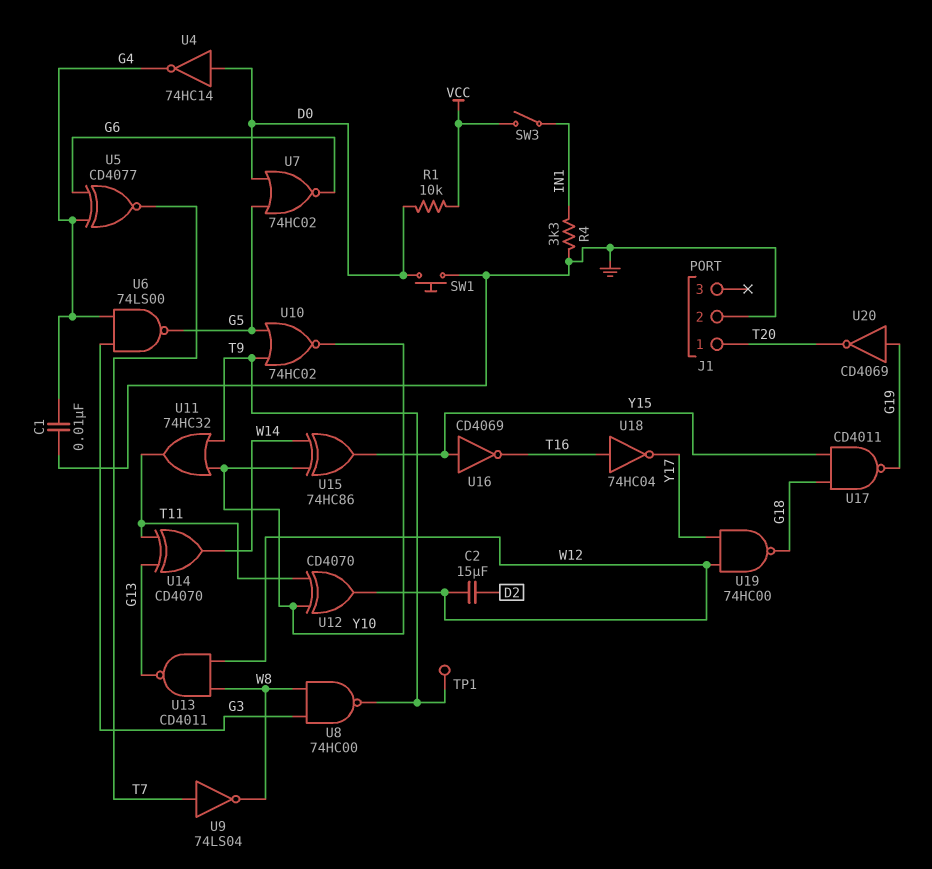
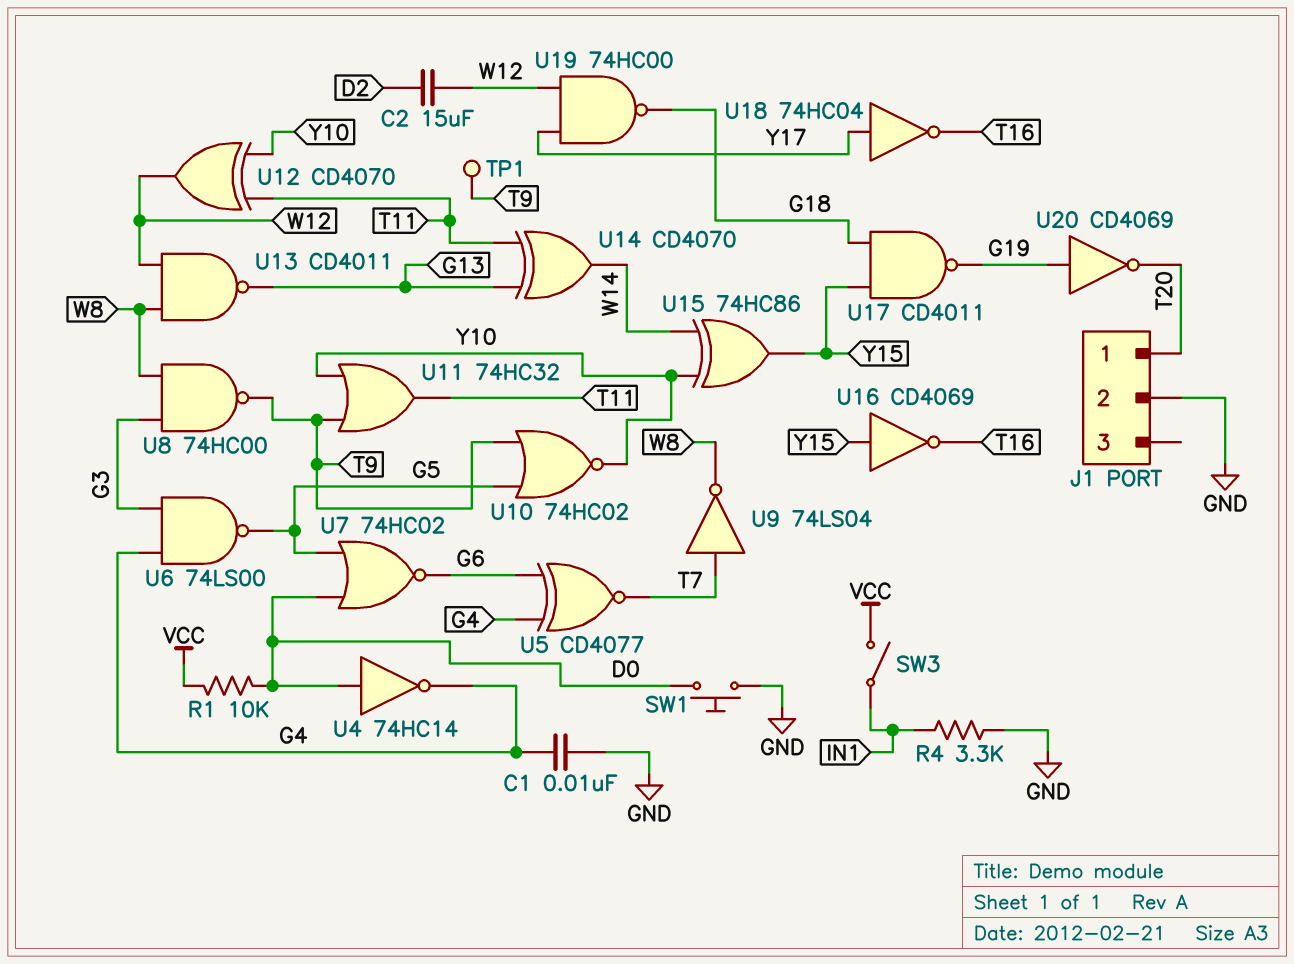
U18: NOT 74HC04 (in T16, out Y17) -> NOT 74HC04 (in Y17, out T16)

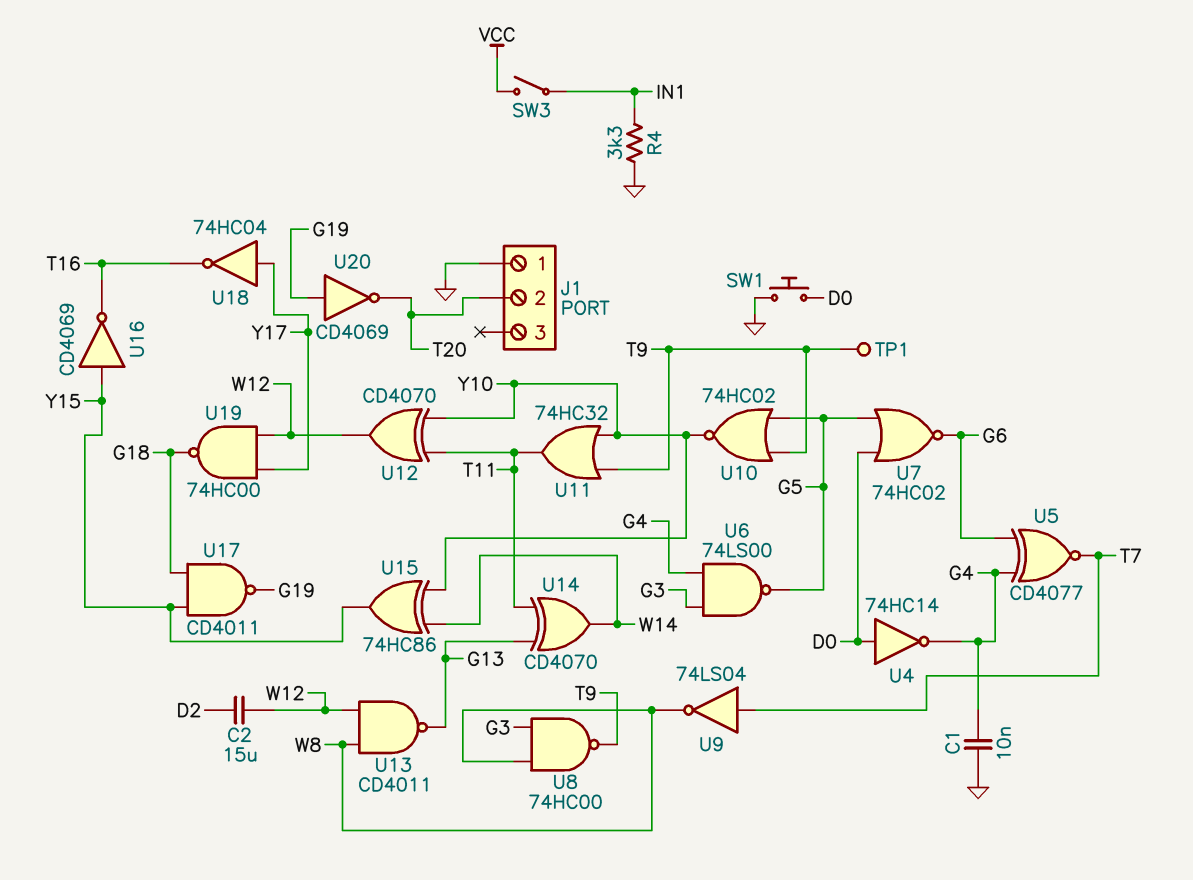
J1 pin 1: T20 -> GND
J1 pin 2: GND -> T20
R1: 10k (D0, VCC) -> none

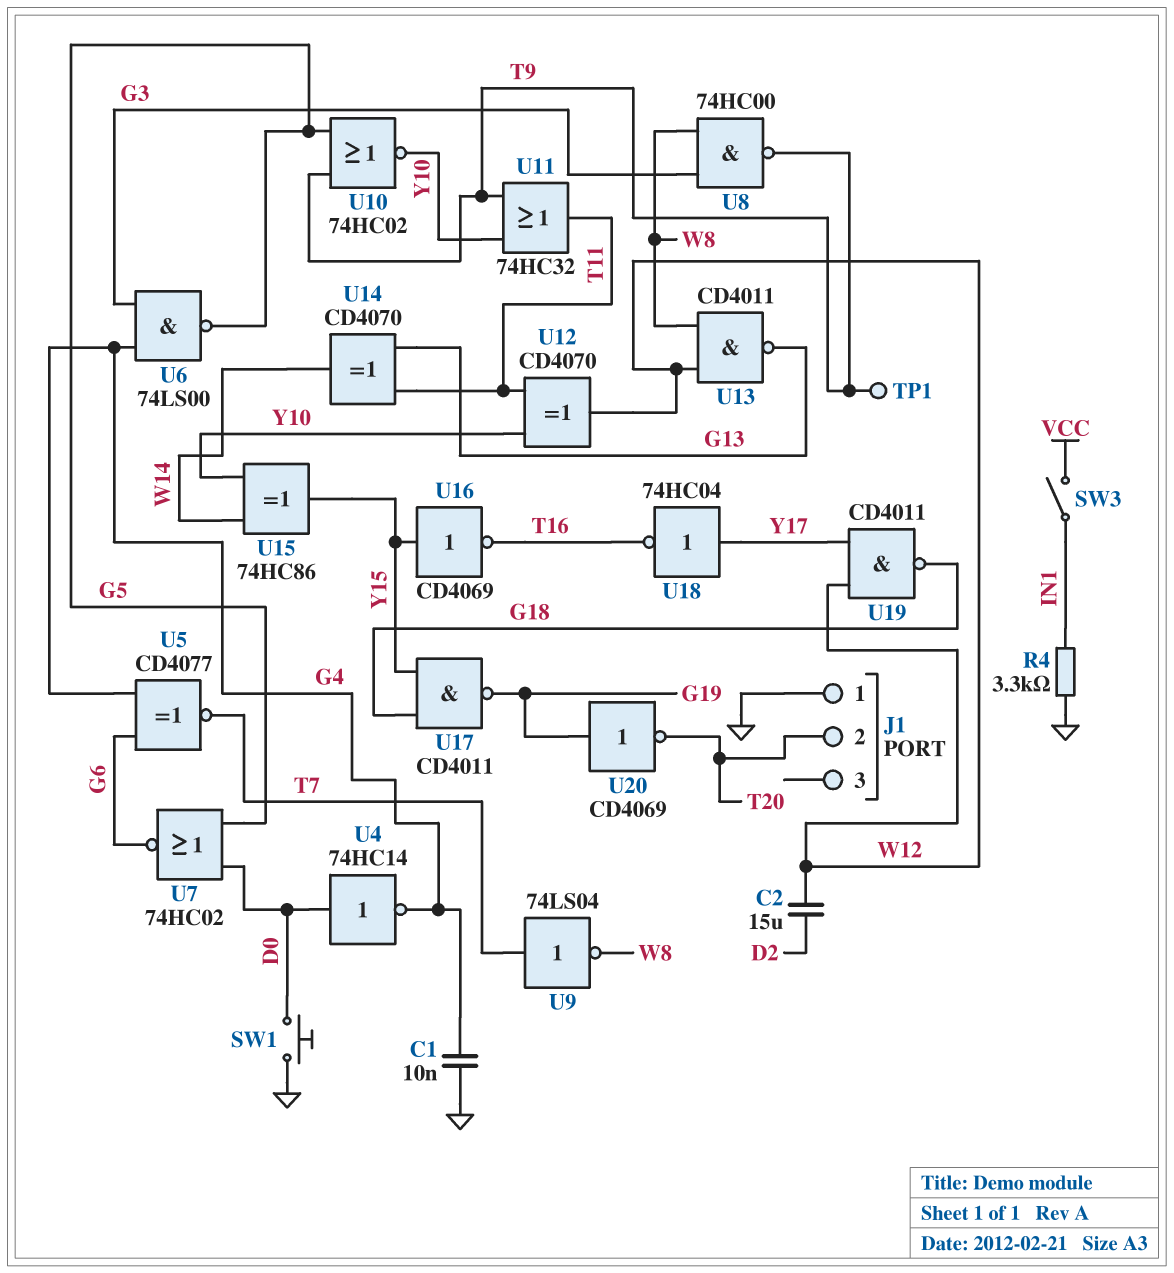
U19: NAND 74HC00 (in W12, in Y17, out G18) -> NAND CD4011 (in W12, in Y17, out G18)

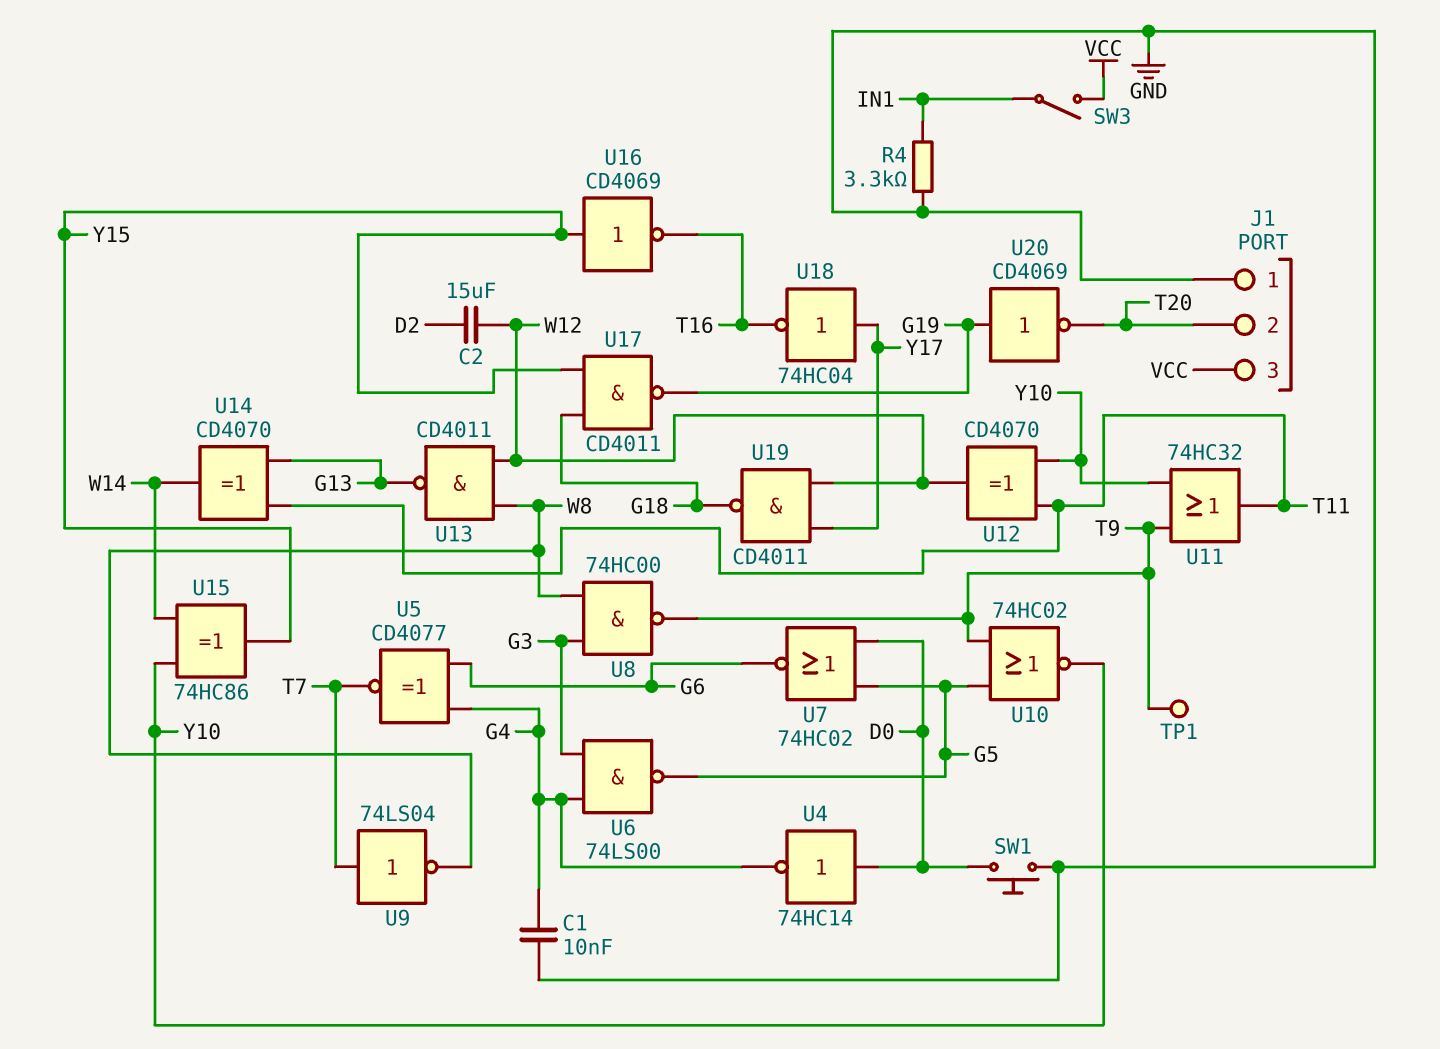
J1 pin 3: none -> VCC

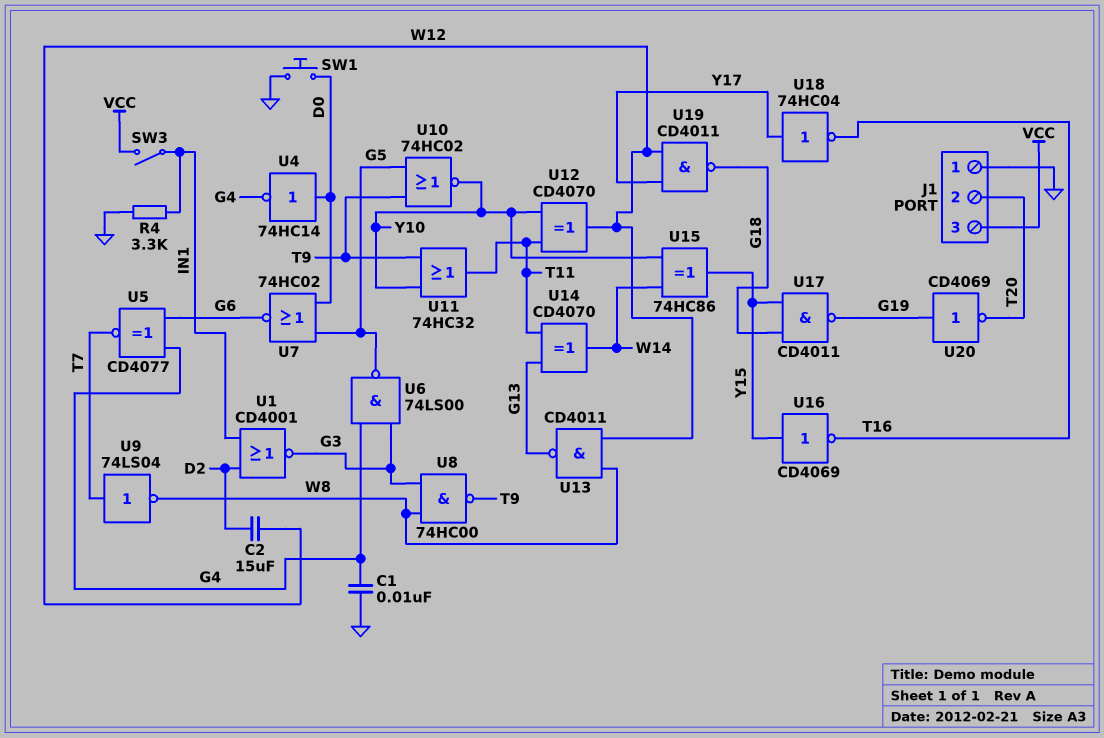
TP1: test point (T9) -> none
U1: none -> NOR CD4001 (in D2, in IN1, out G3)

